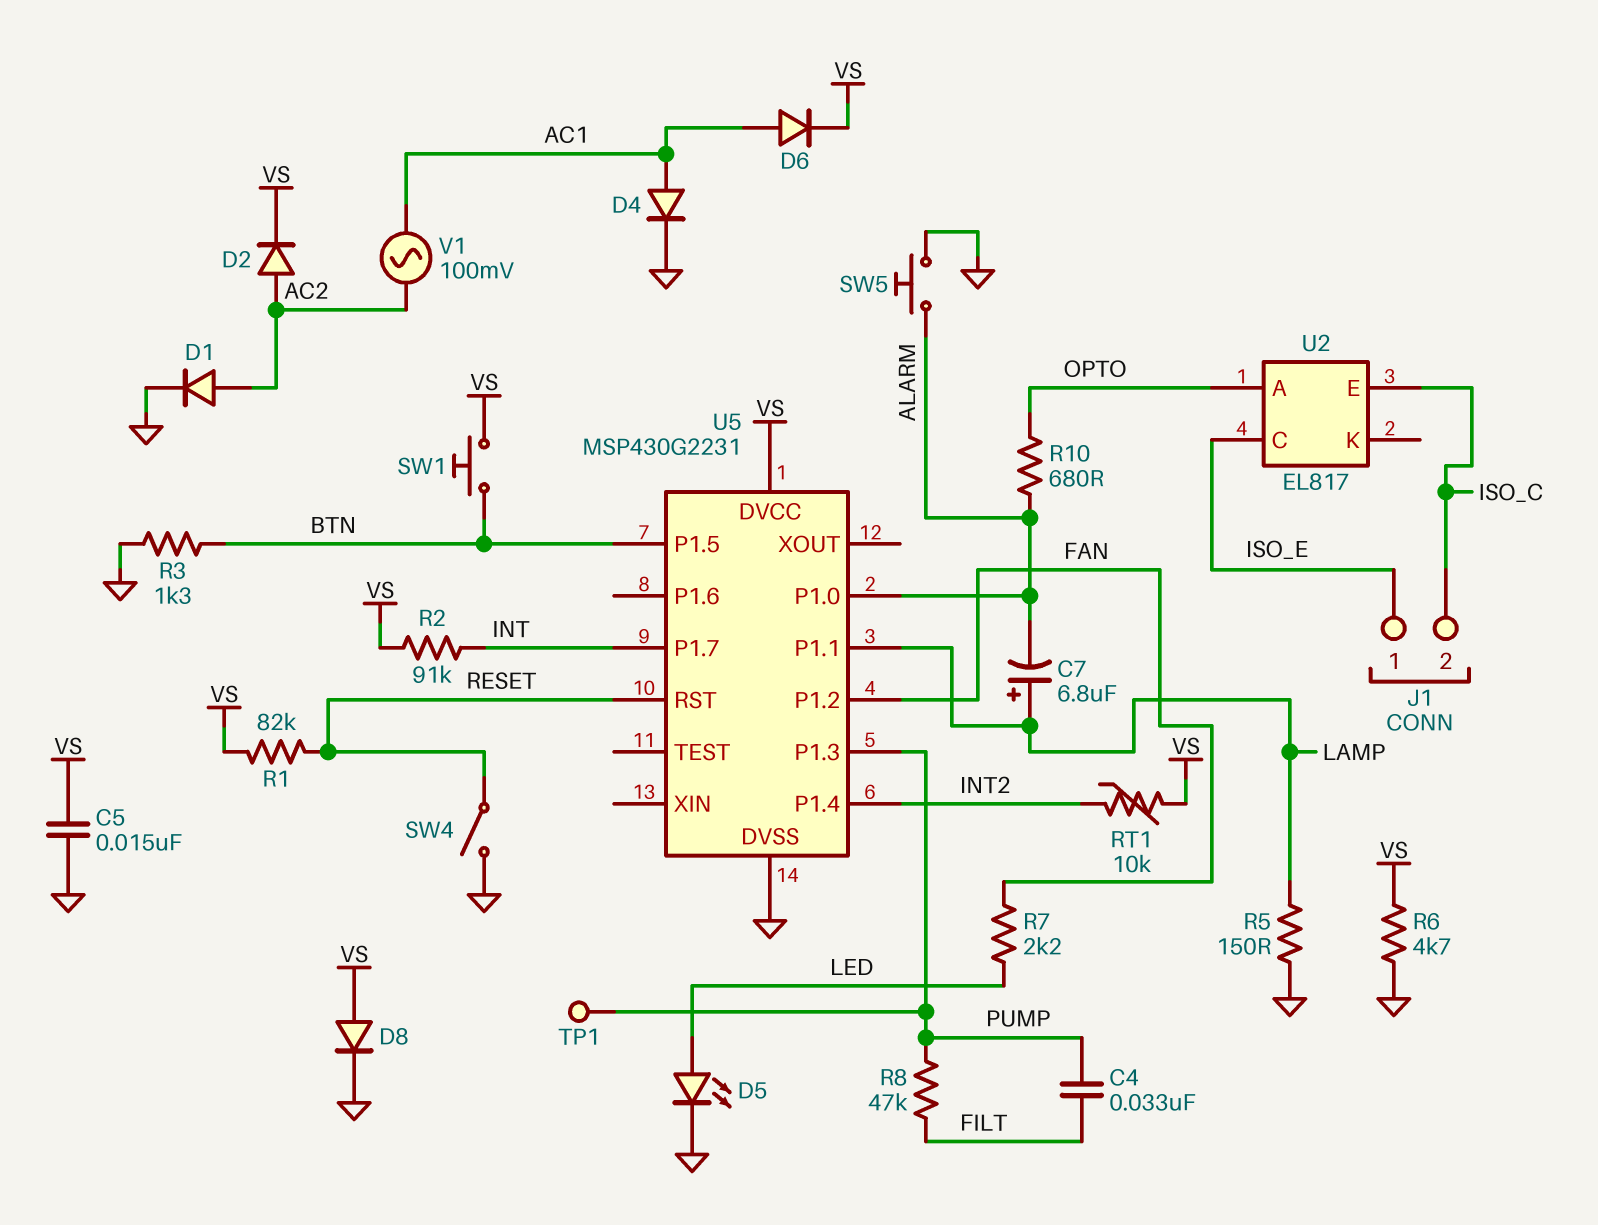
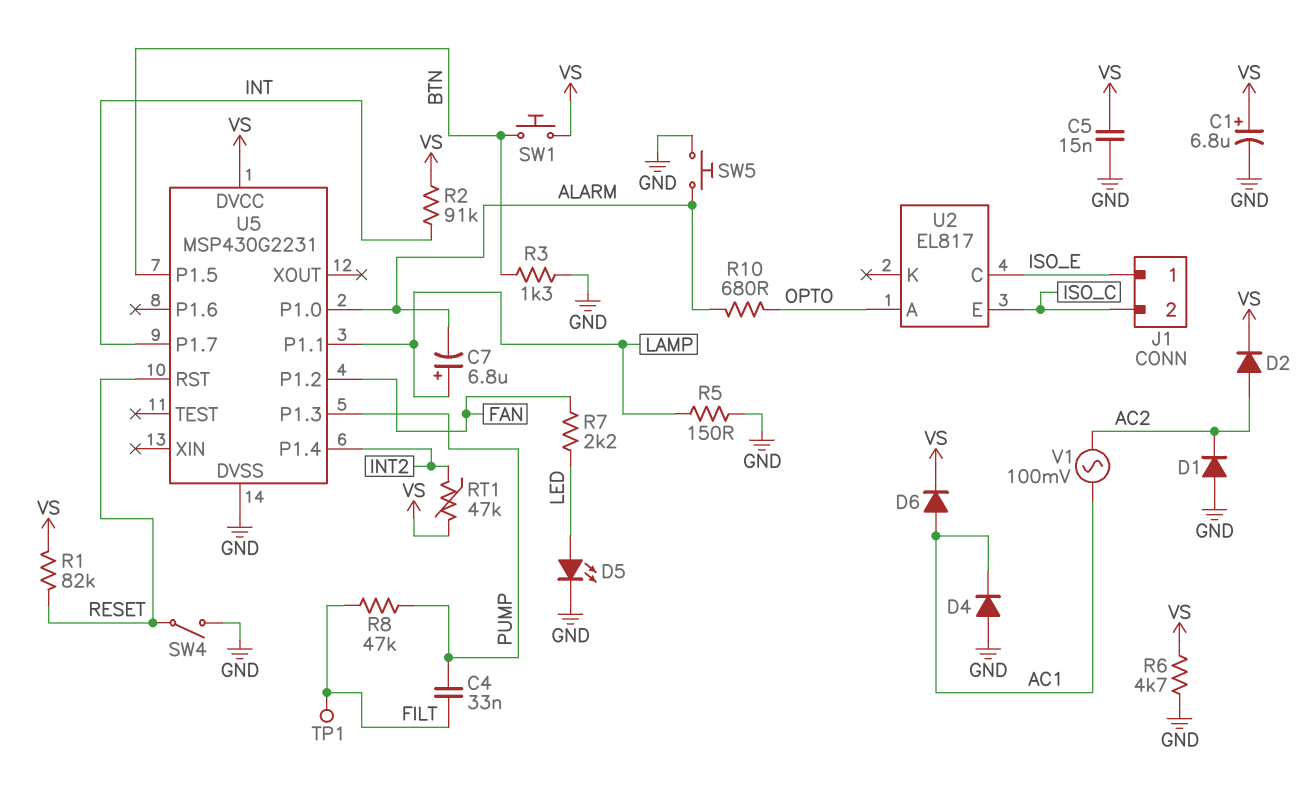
C1: none -> 6.8uF (plus VS, minus GND)
D1: diode (A AC2, K GND) -> diode (A GND, K AC2)
D4: diode (A AC1, K GND) -> diode (A GND, K AC1)
D8: diode (A VS, K GND) -> none
RT1: 10k (INT2, VS) -> 47k (INT2, VS)
TP1: test point (PUMP) -> test point (FILT)

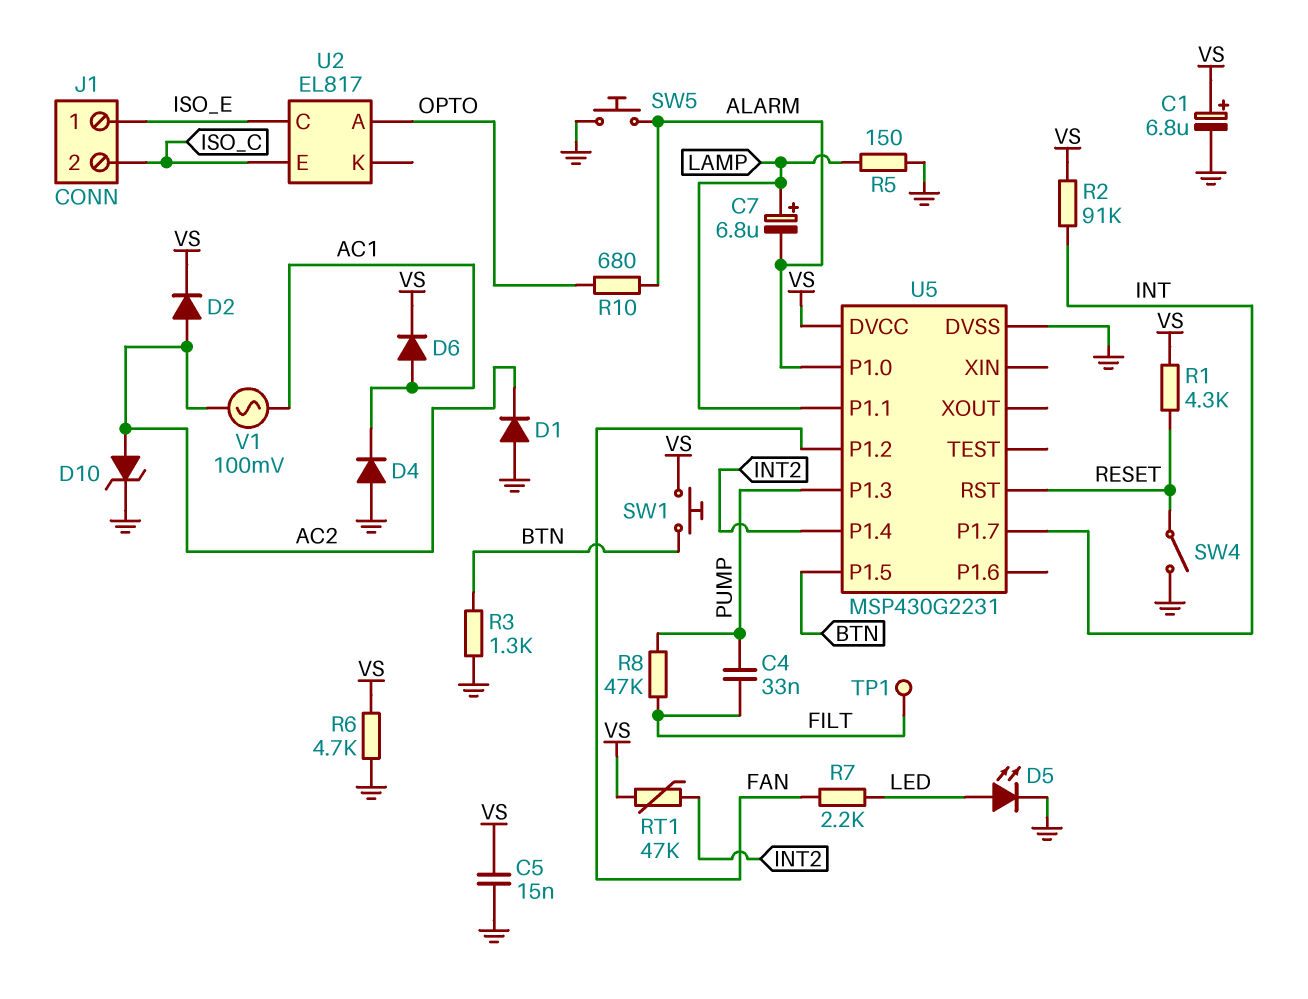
D10: none -> zener (A AC2, K GND)
R1: 82k (RESET, VS) -> 4.3k (RESET, VS)

